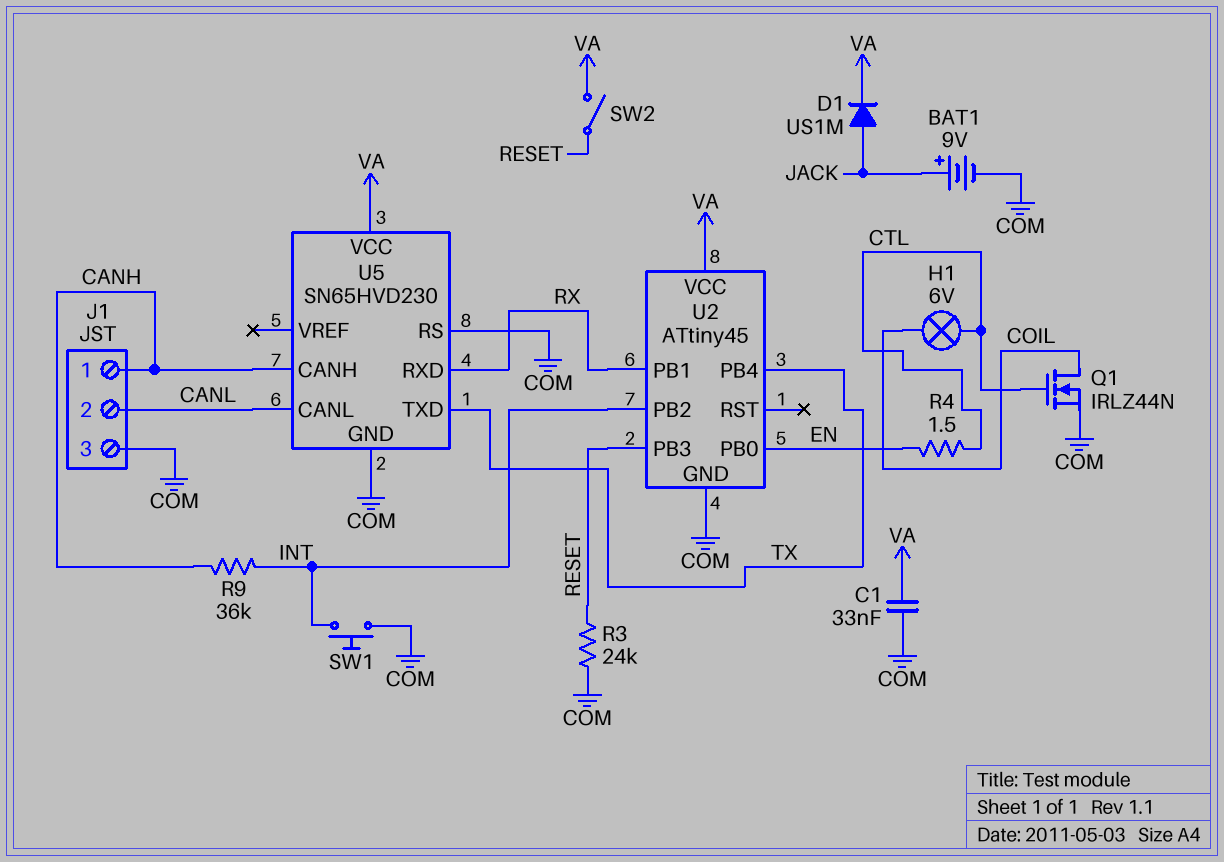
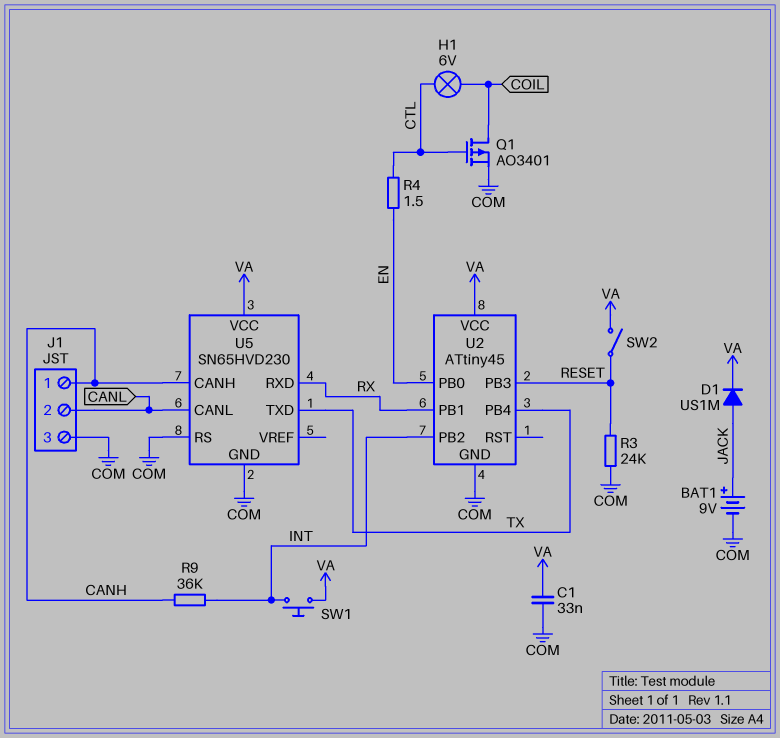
Q1: NMOS IRLZ44N (G CTL, D COIL, S COM) -> PMOS AO3401 (G CTL, D COIL, S COM)
SW1: button (COM, INT) -> button (INT, VA)

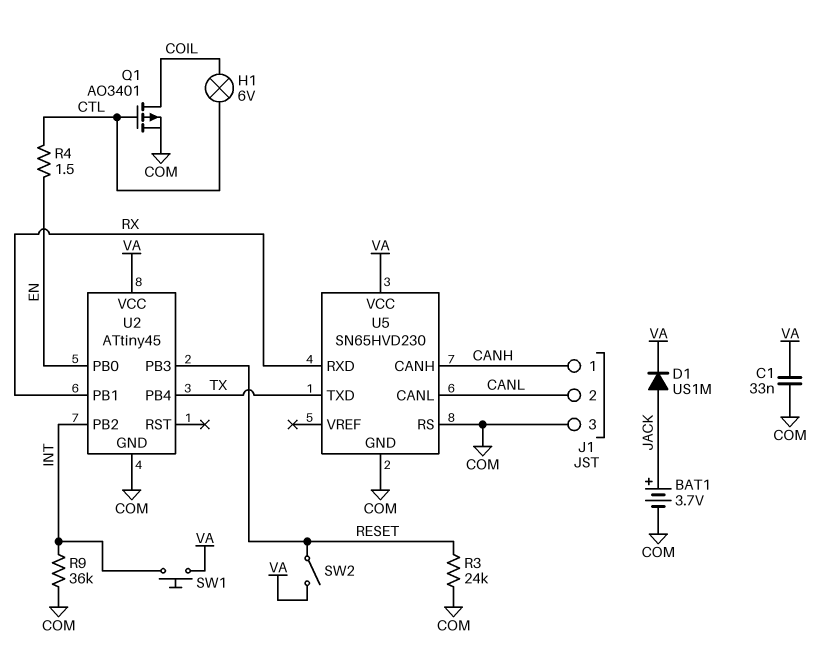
BAT1: 9V (plus JACK, minus COM) -> 3.7V (plus JACK, minus COM)
R9: 36k (CANH, INT) -> 36k (COM, INT)

